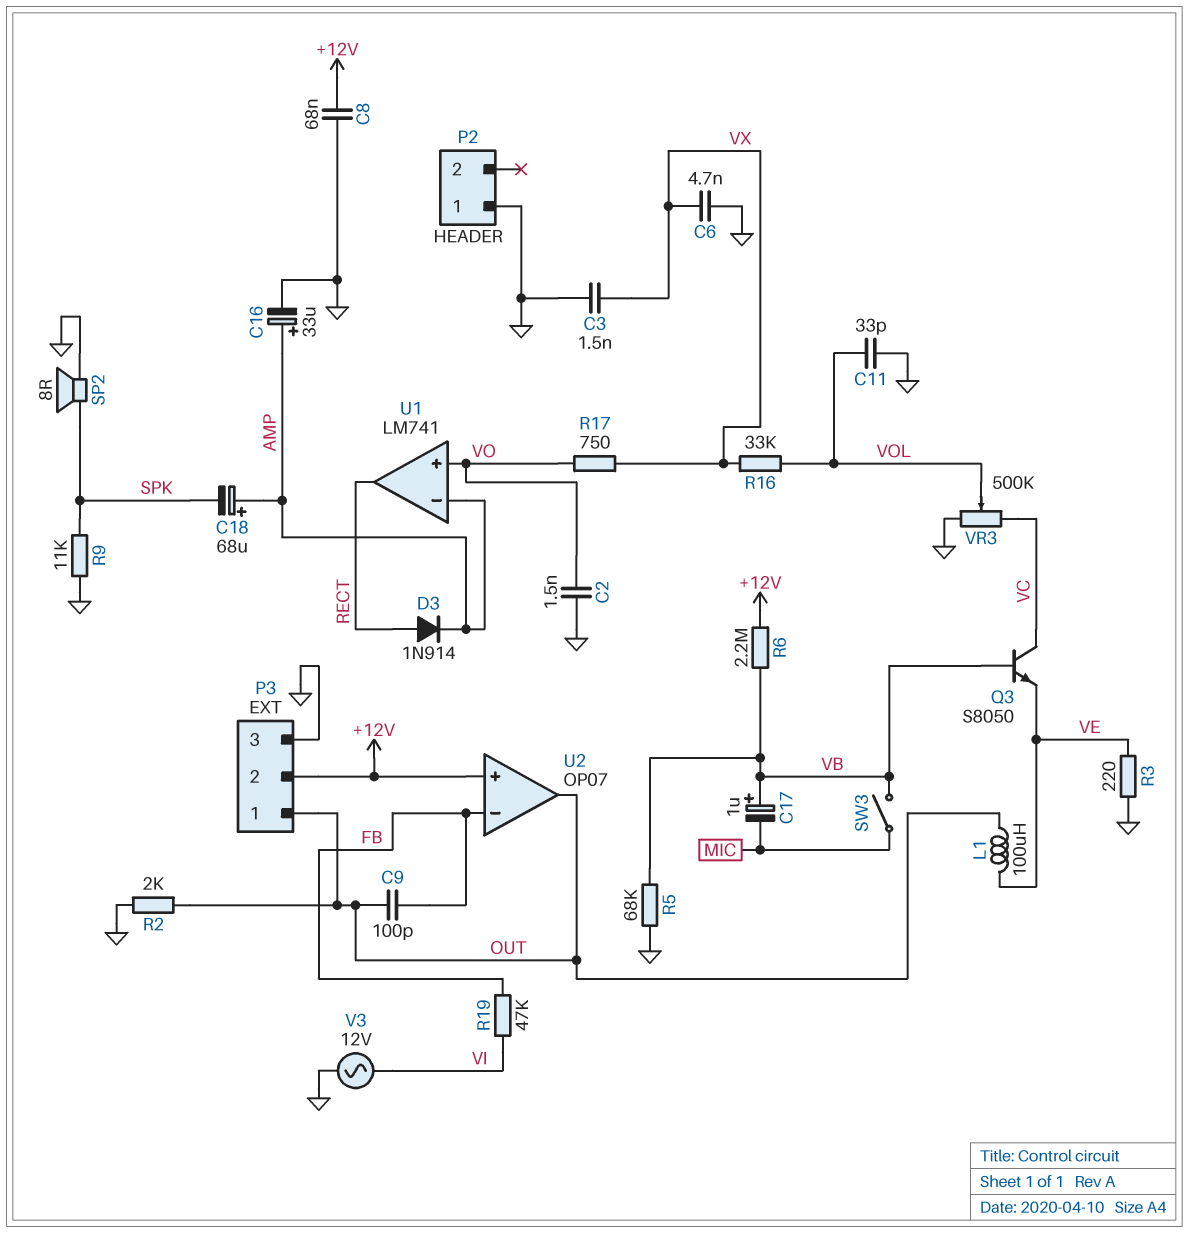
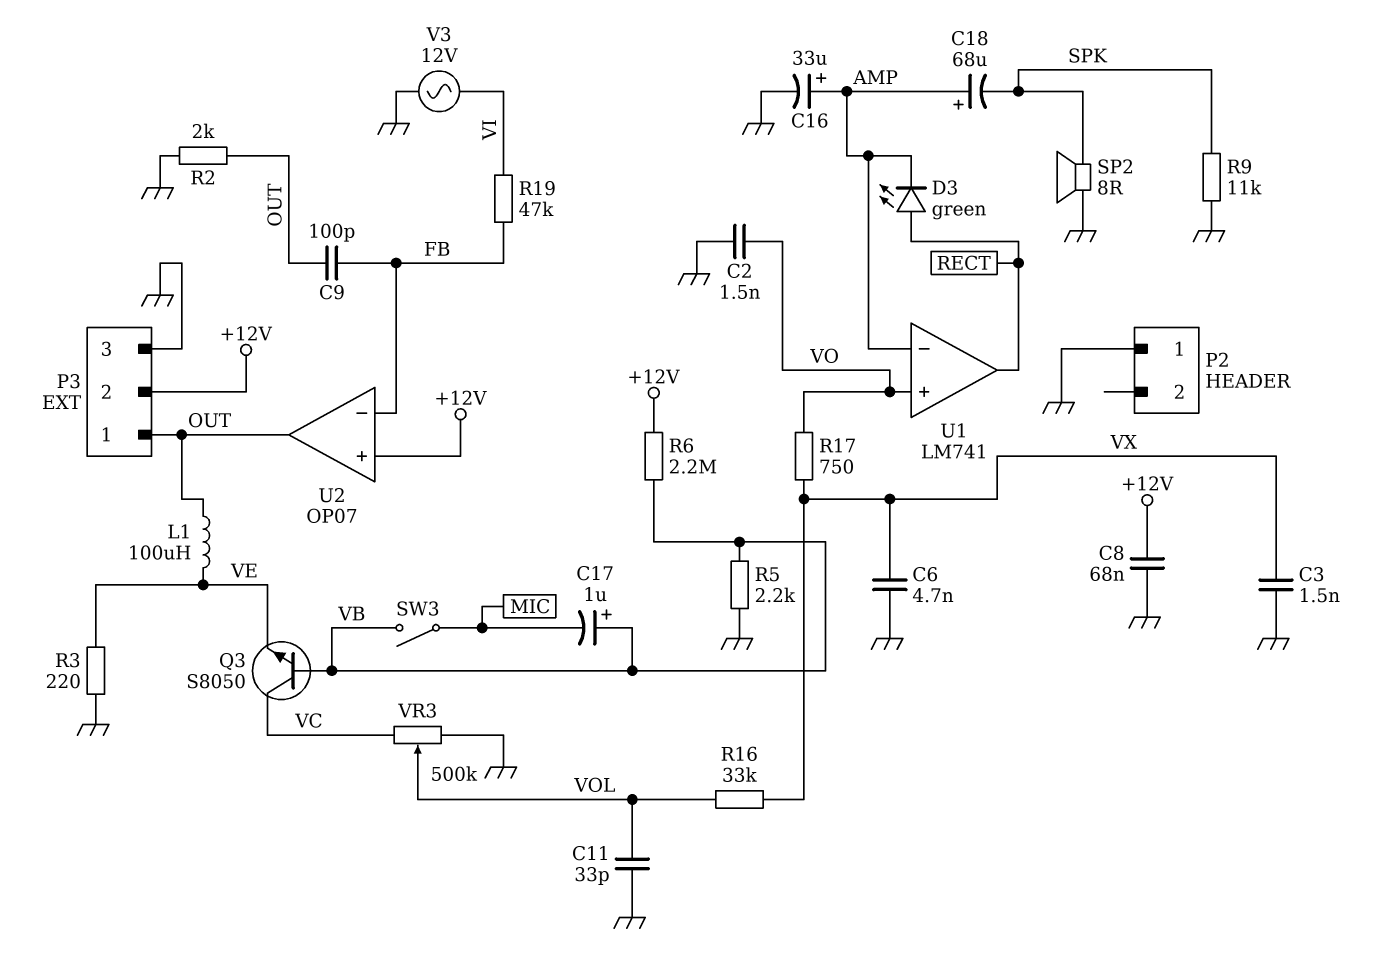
D3: diode 1N914 (A RECT, K AMP) -> LED green (A RECT, K AMP)
R5: 68k (GND, VB) -> 2.2k (GND, VB)

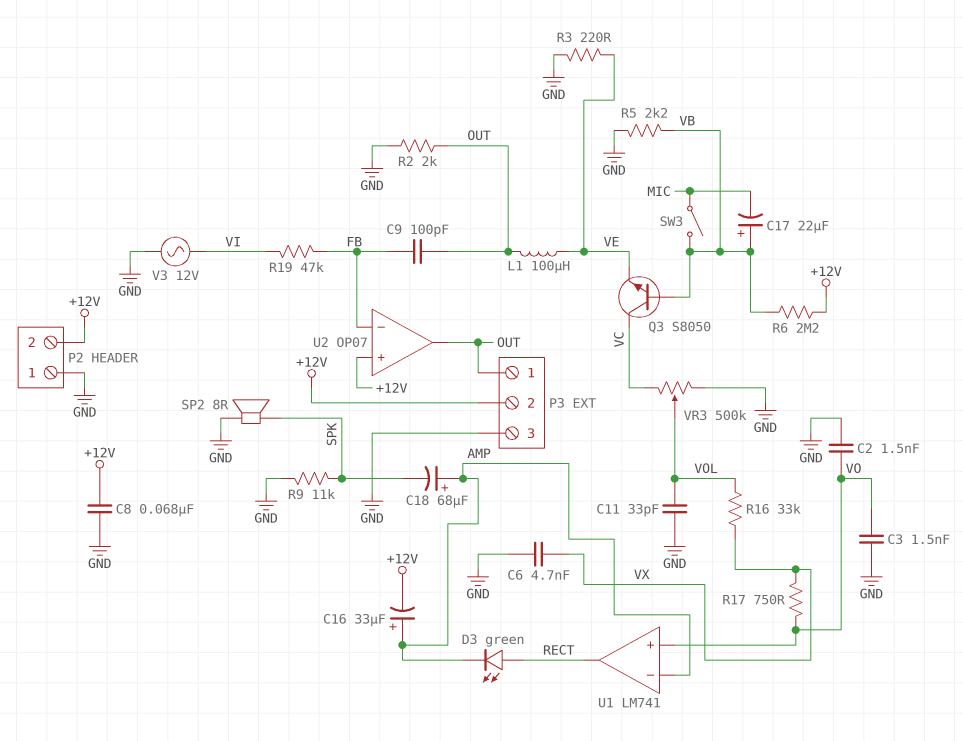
C3: 1.5nF (GND, VX) -> 1.5nF (GND, VO)
C16: 33uF (plus AMP, minus GND) -> 33uF (plus AMP, minus +12V)
C17: 1uF (plus VB, minus MIC) -> 22uF (plus VB, minus MIC)
P2 pin 2: none -> +12V

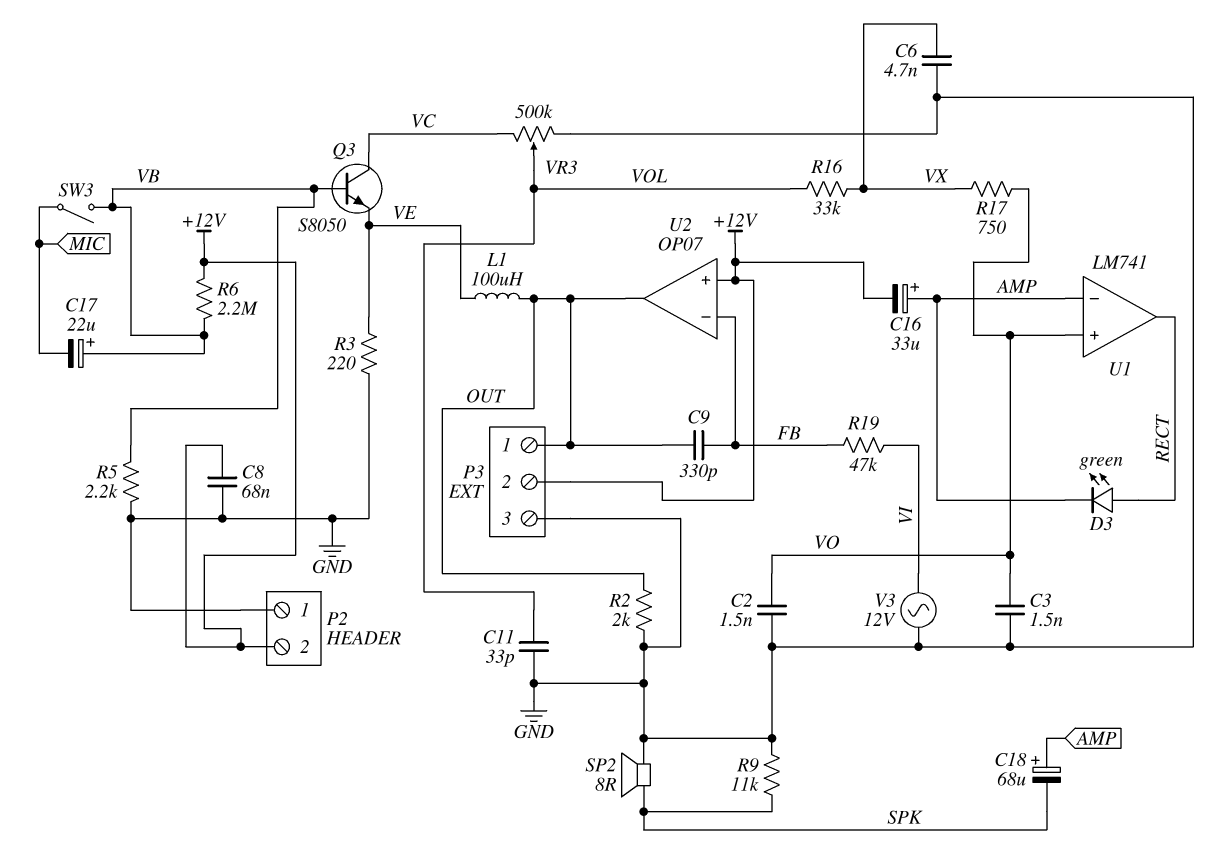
C9: 100pF (FB, OUT) -> 330pF (FB, OUT)

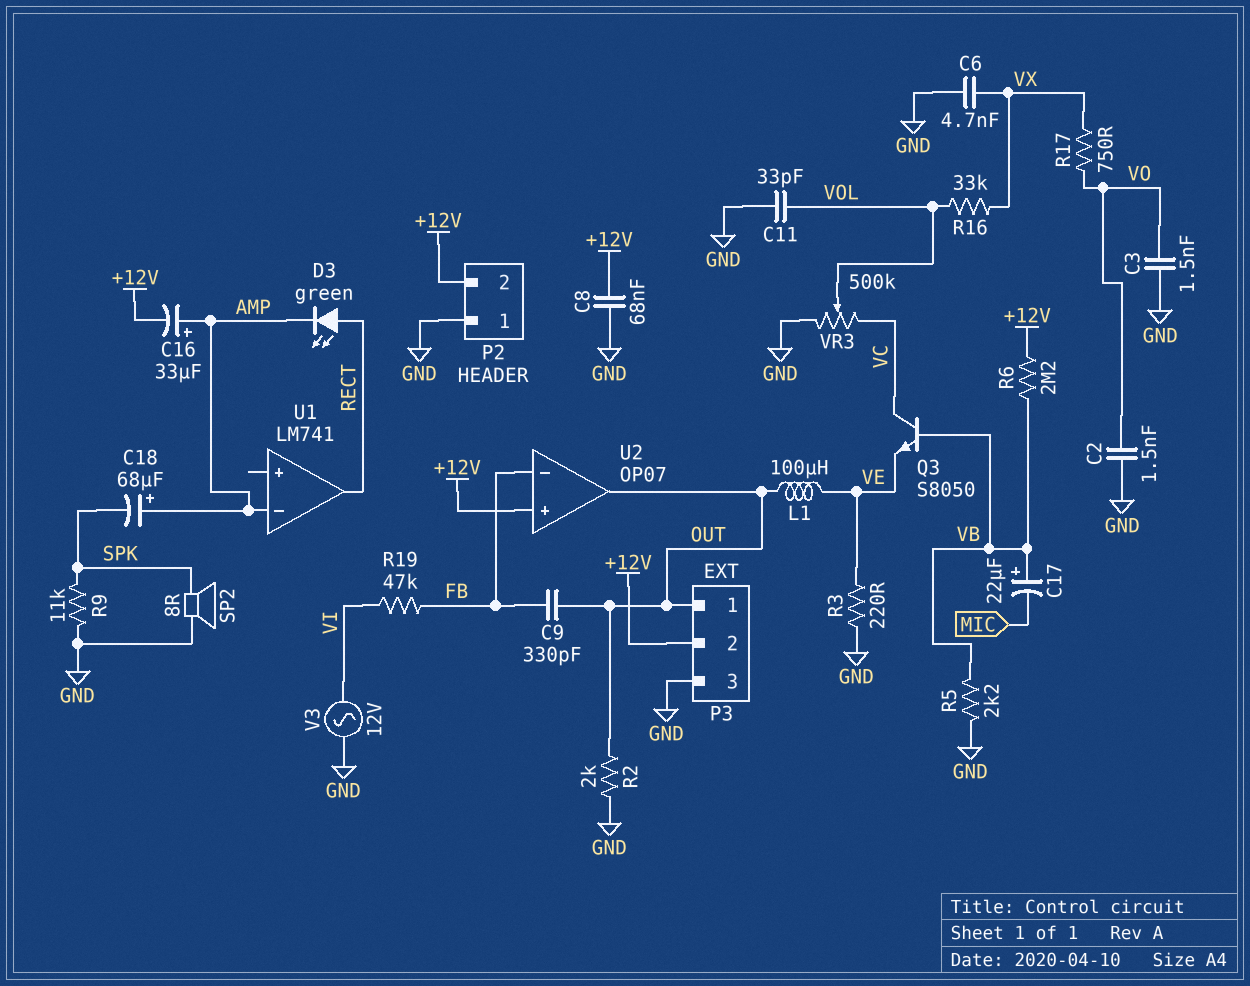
SW3: switch (MIC, VB) -> none
U1 pin in+: VO -> none

